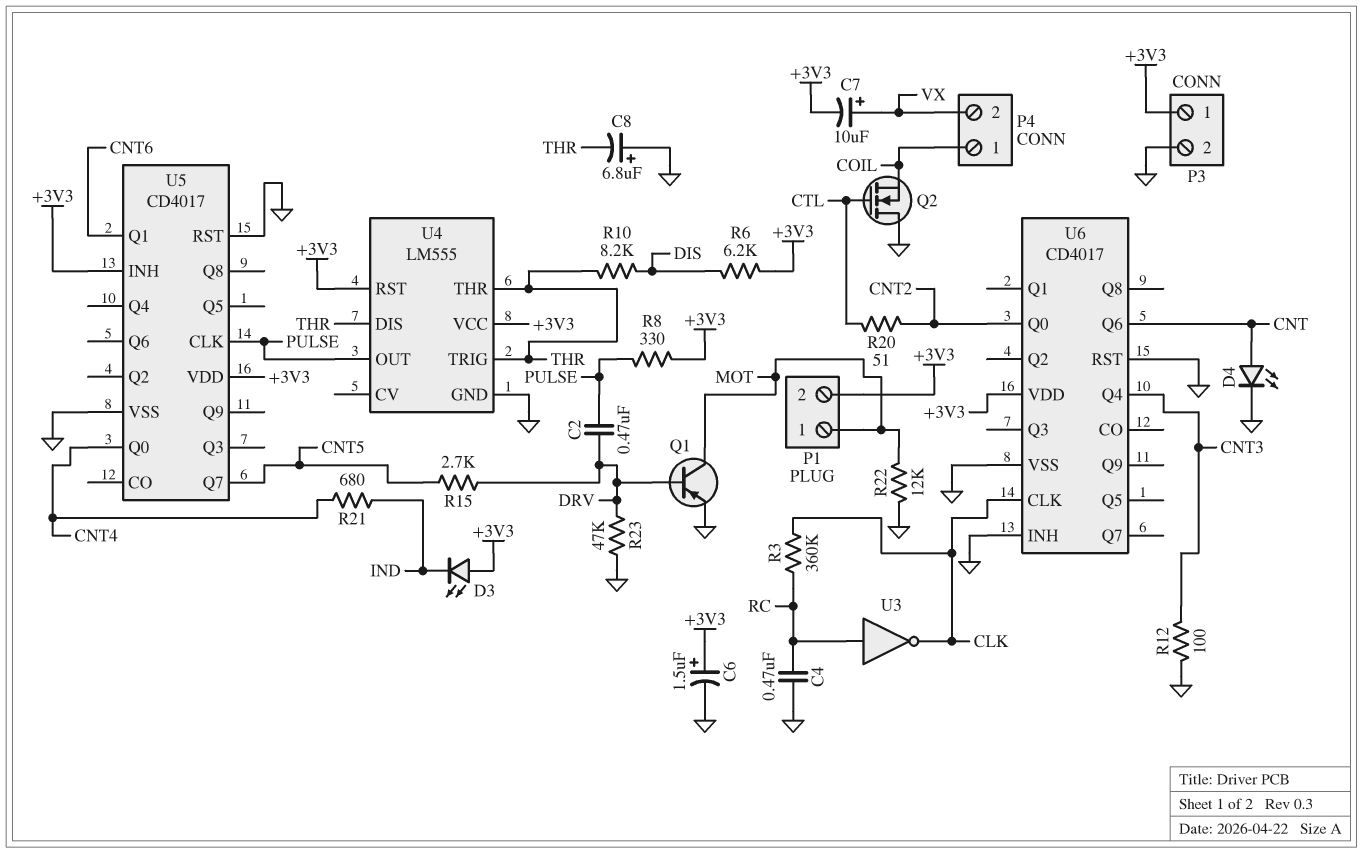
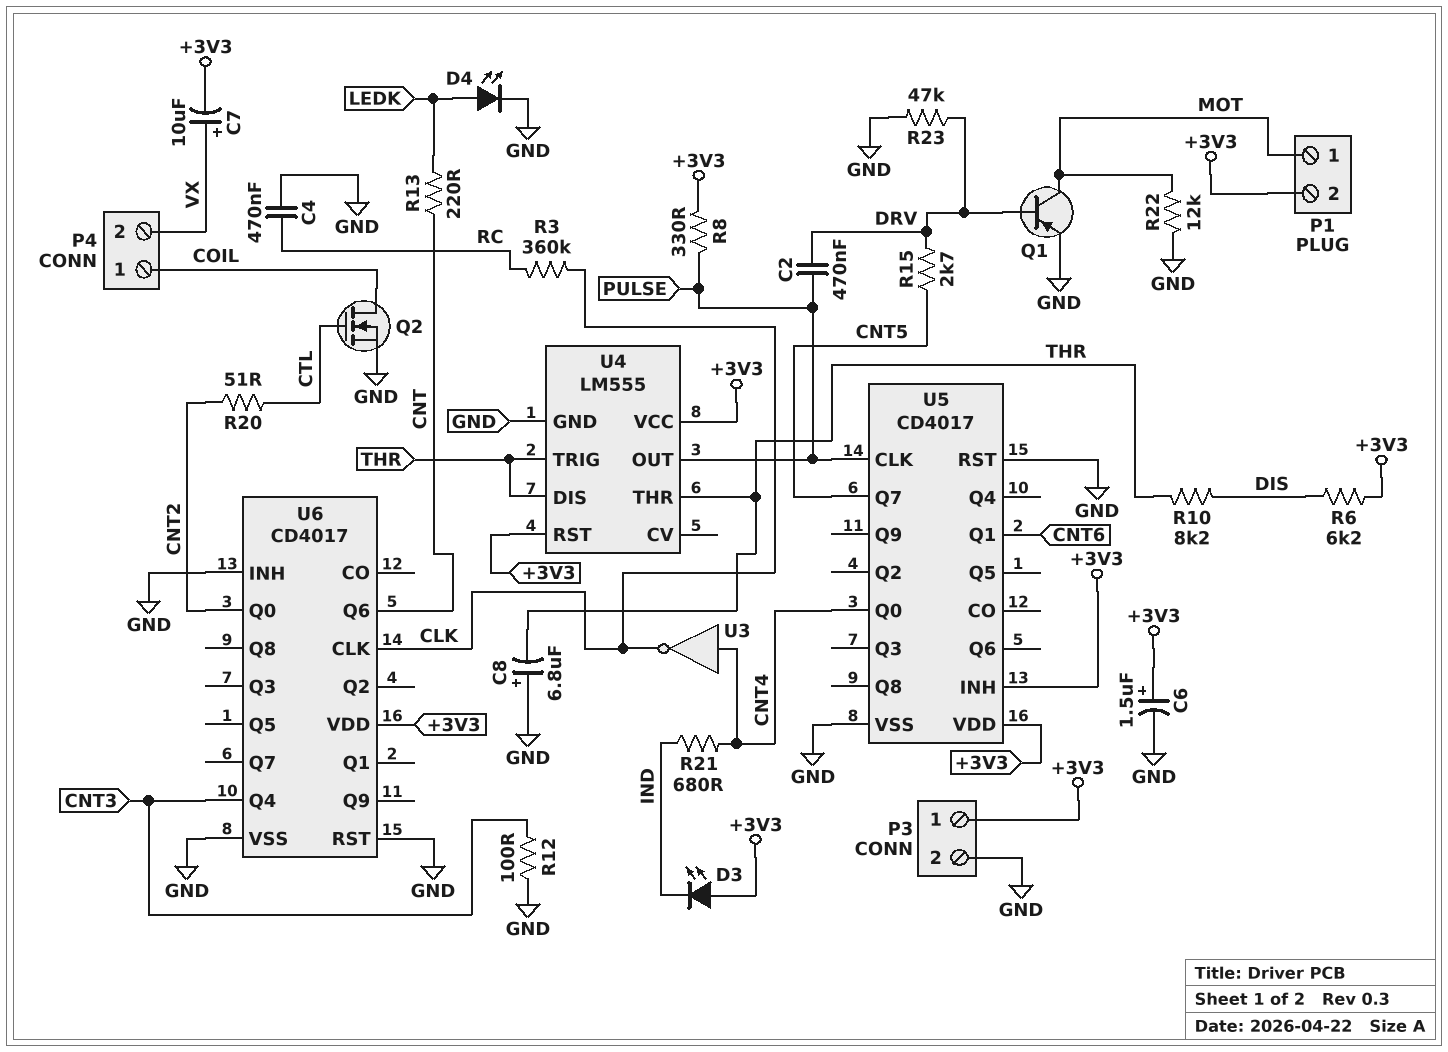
D4: LED (A CNT, K GND) -> LED (A LEDK, K GND)
Q2: NMOS (G CTL, D GND, S COIL) -> NMOS (G CTL, D COIL, S GND)
R13: none -> 220 (CNT, LEDK)
U3: NOT (in RC, out CLK) -> NOT (in CNT4, out CLK)

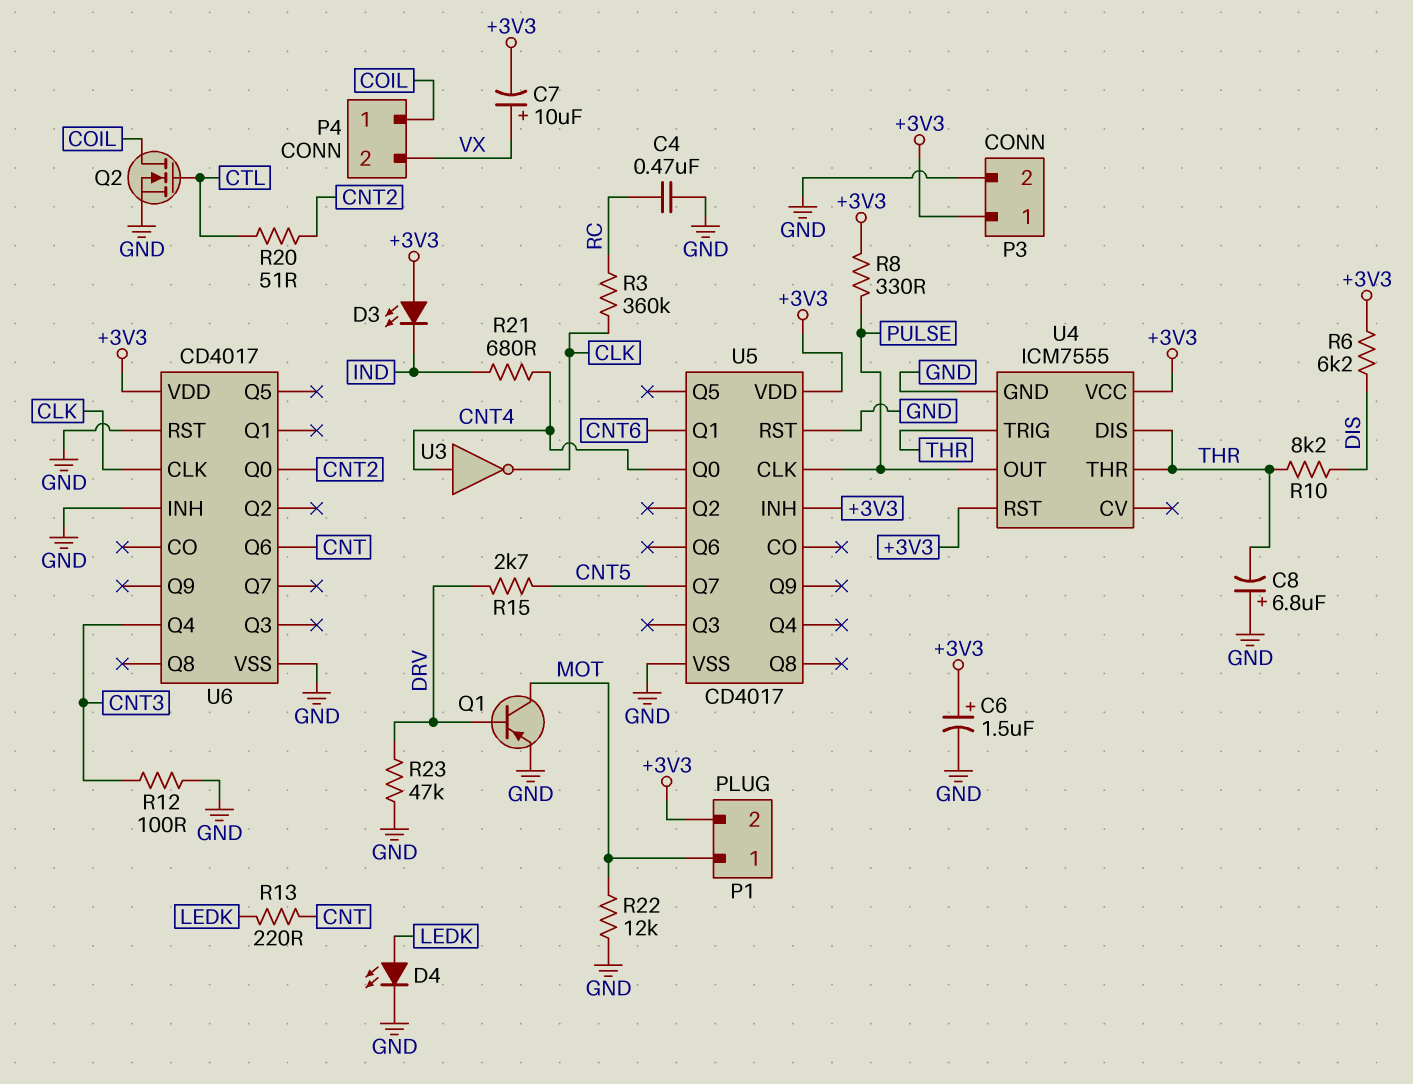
C2: 470nF (DRV, PULSE) -> none
U4: LM555 -> ICM7555

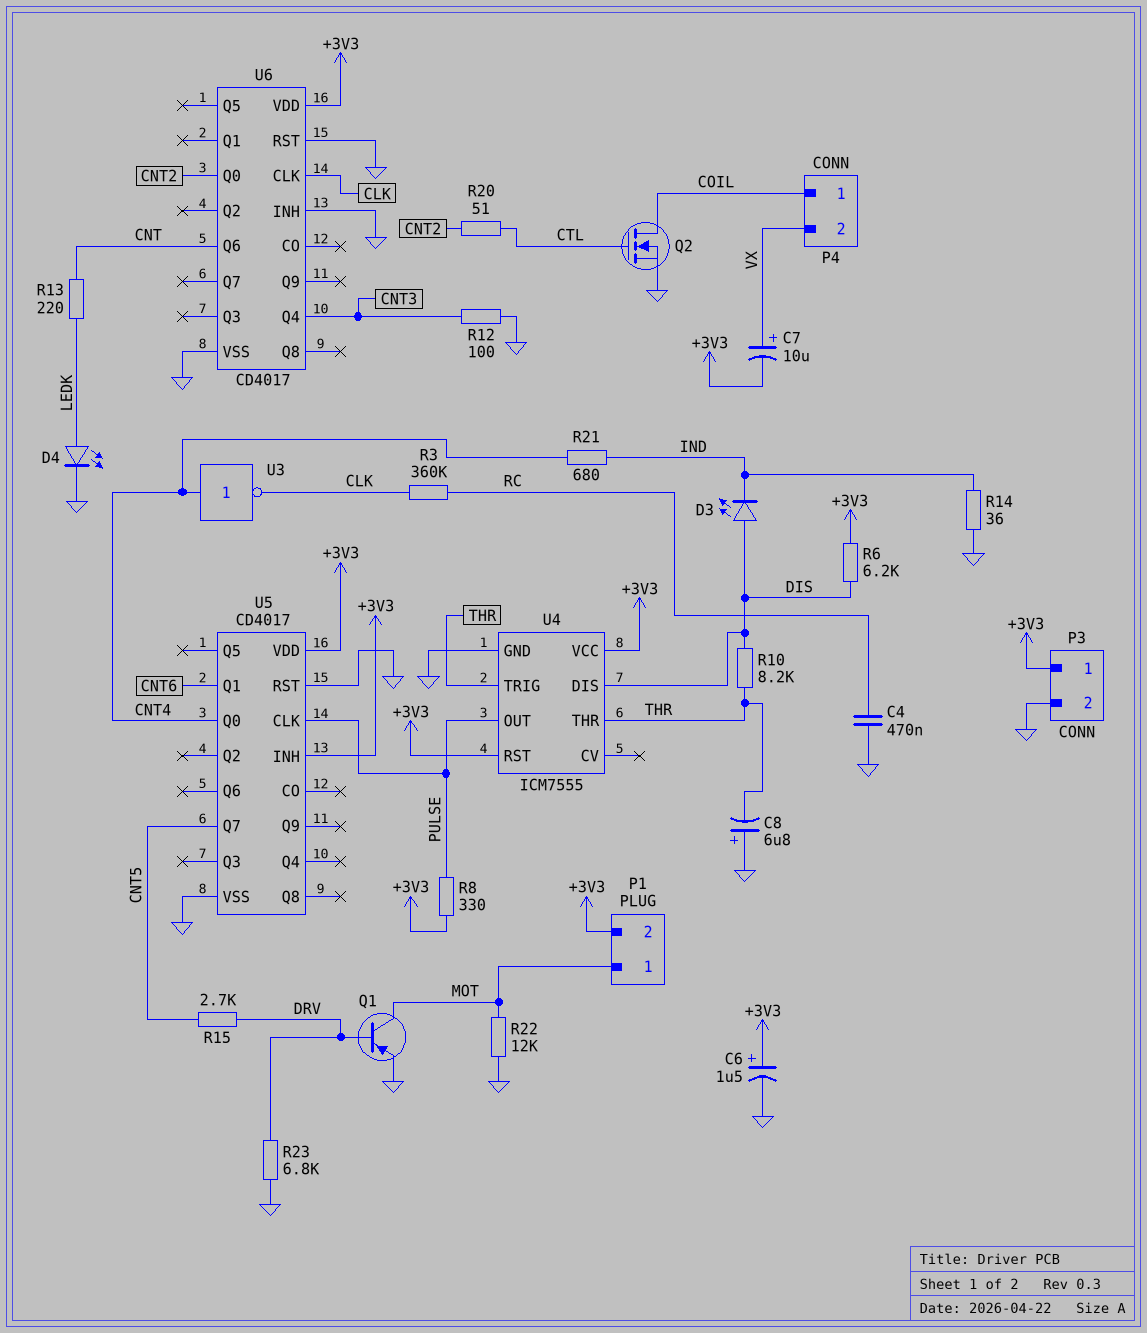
D3: LED (A +3V3, K IND) -> LED (A DIS, K IND)
R14: none -> 36 (GND, IND)
R23: 47k (DRV, GND) -> 6.8k (DRV, GND)
U4 pin DIS: THR -> DIS

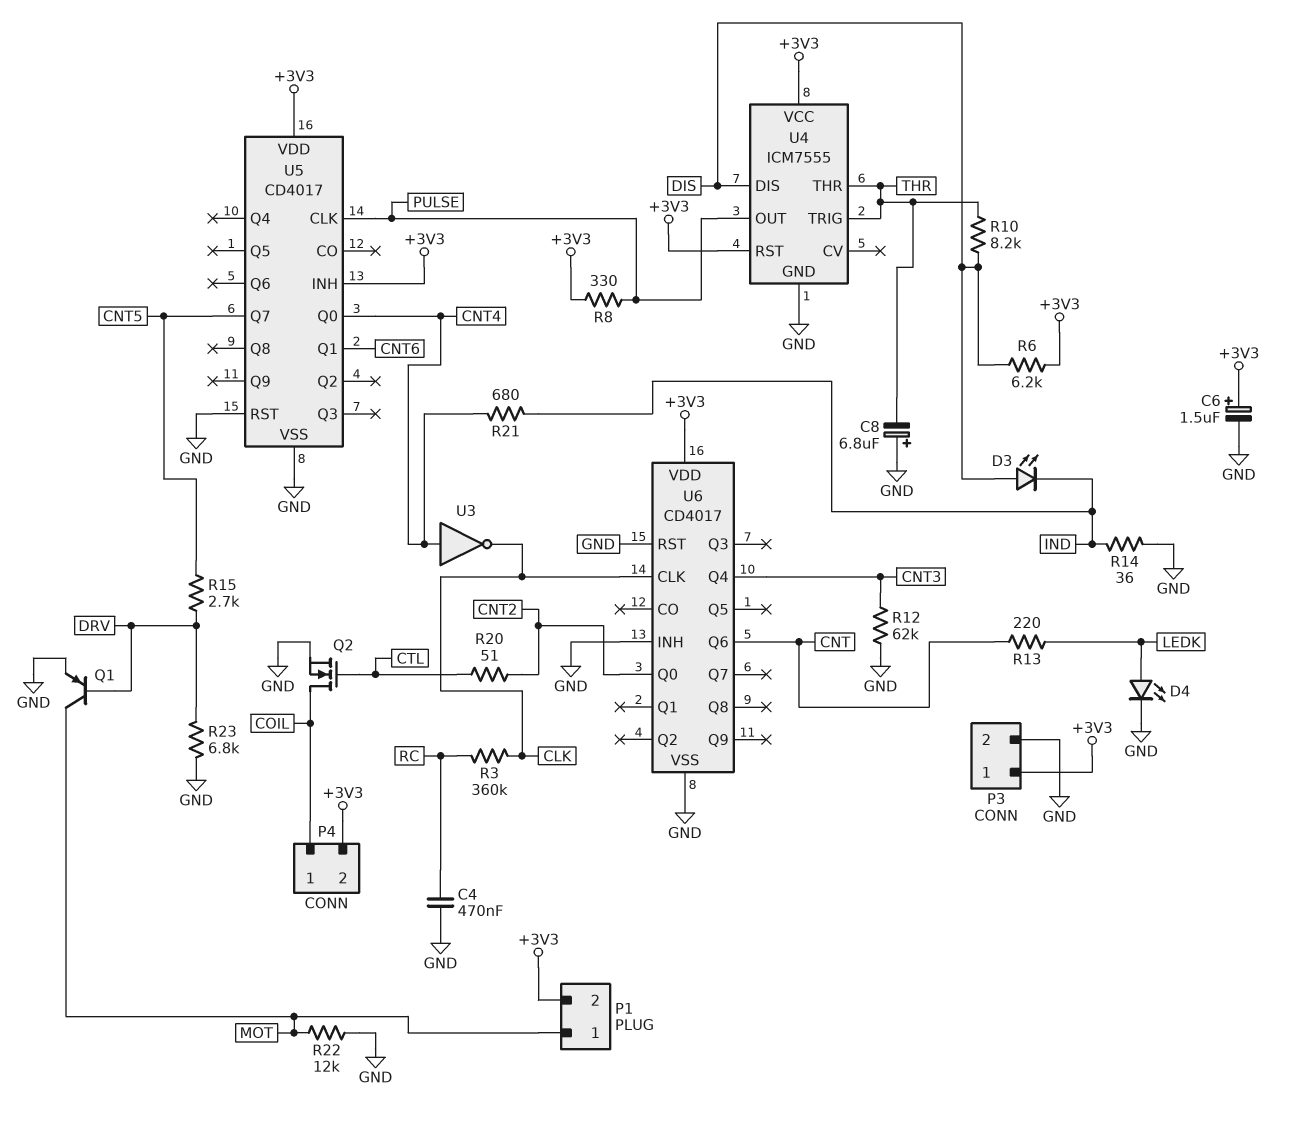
C7: 10uF (plus VX, minus +3V3) -> none
P4 pin 2: VX -> +3V3
R12: 100 (CNT3, GND) -> 62k (CNT3, GND)

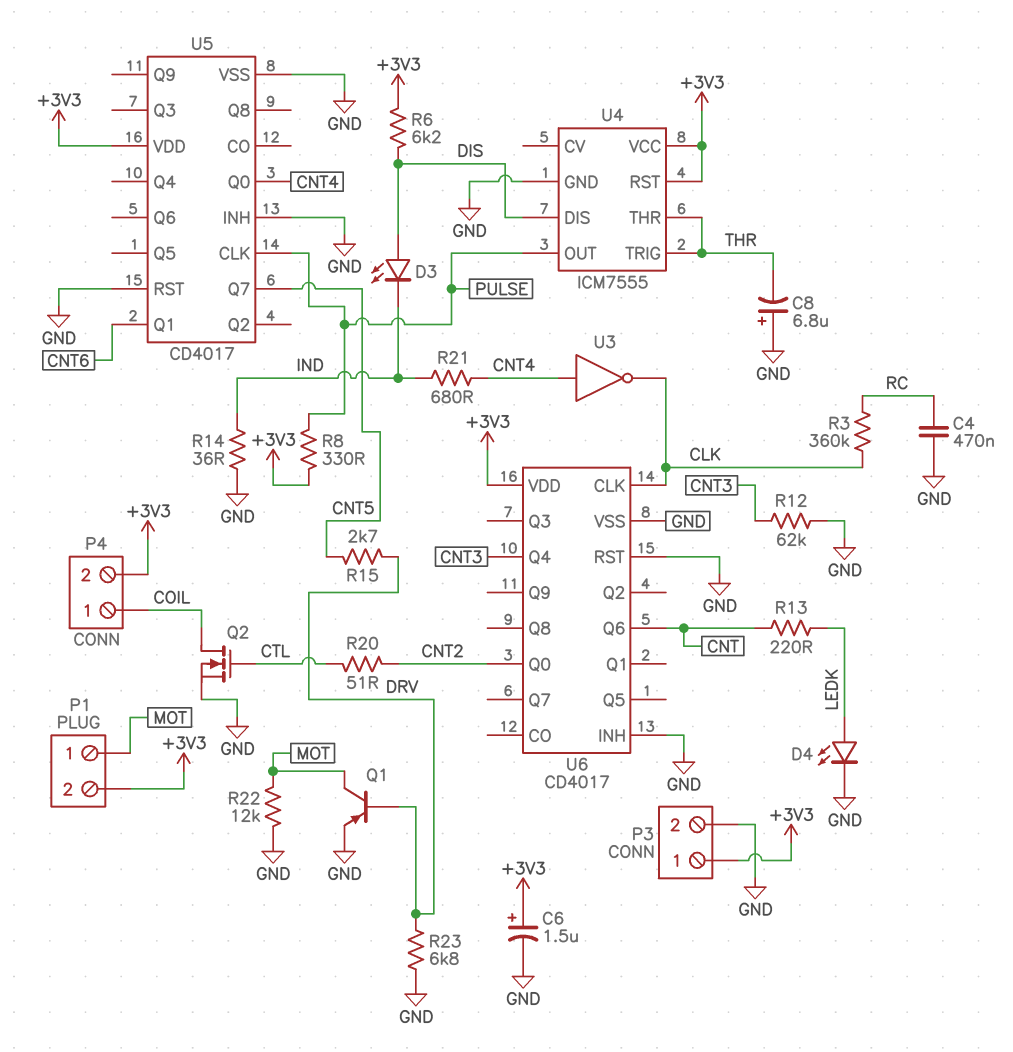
R10: 8.2k (DIS, THR) -> none
U5 pin INH: +3V3 -> GND

